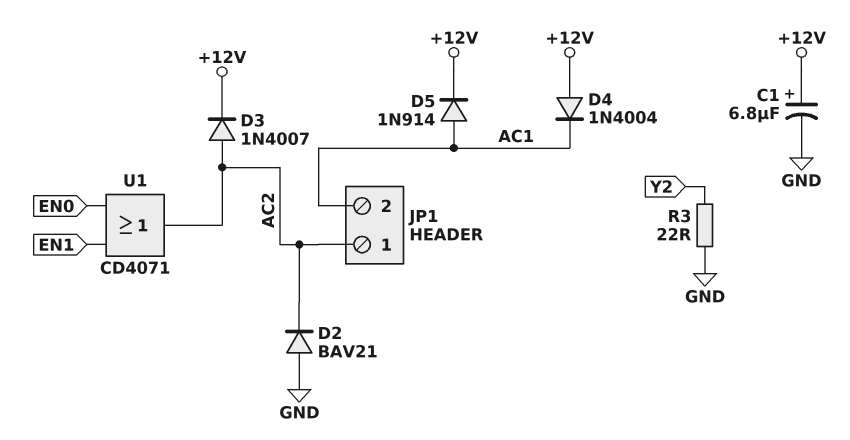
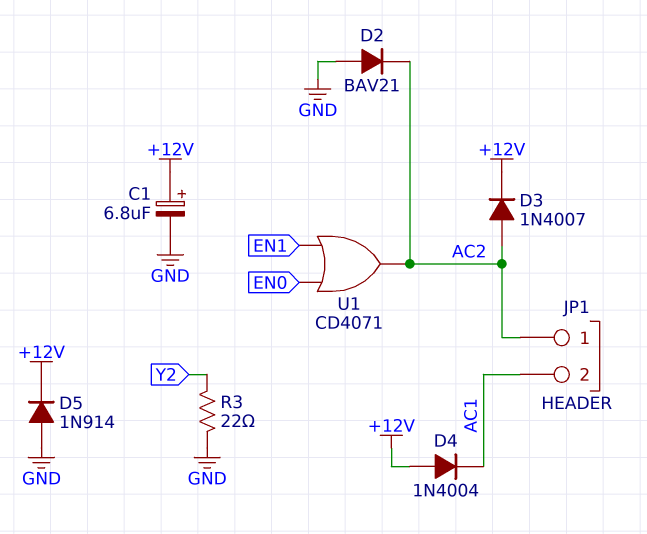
D5: diode 1N914 (A AC1, K +12V) -> diode 1N914 (A GND, K +12V)

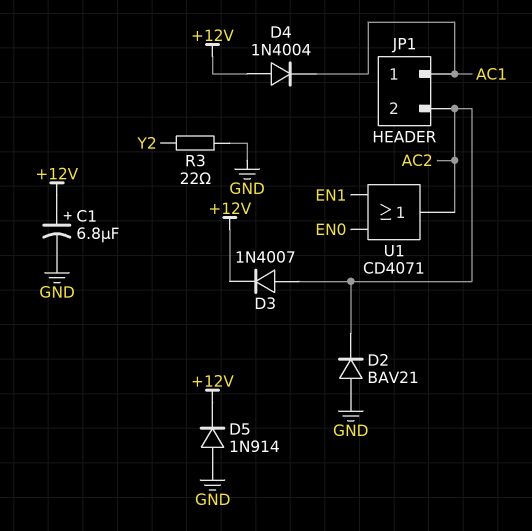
JP1 pin 1: AC2 -> AC1
JP1 pin 2: AC1 -> AC2

